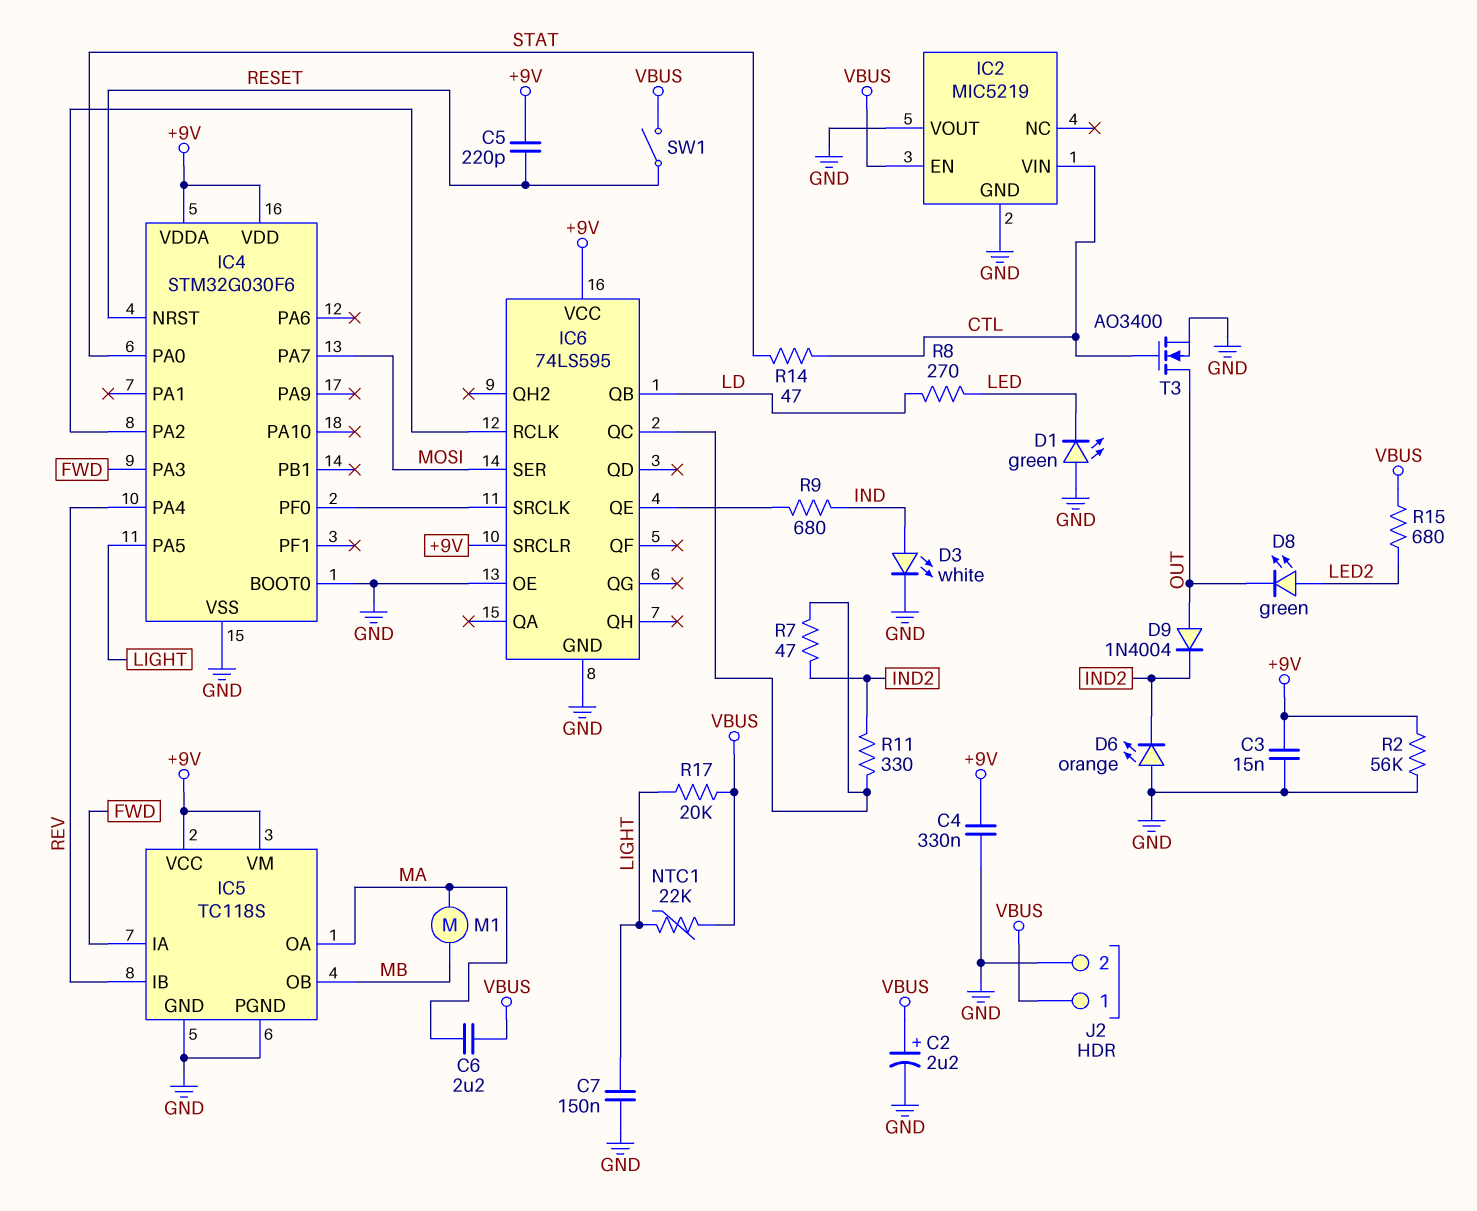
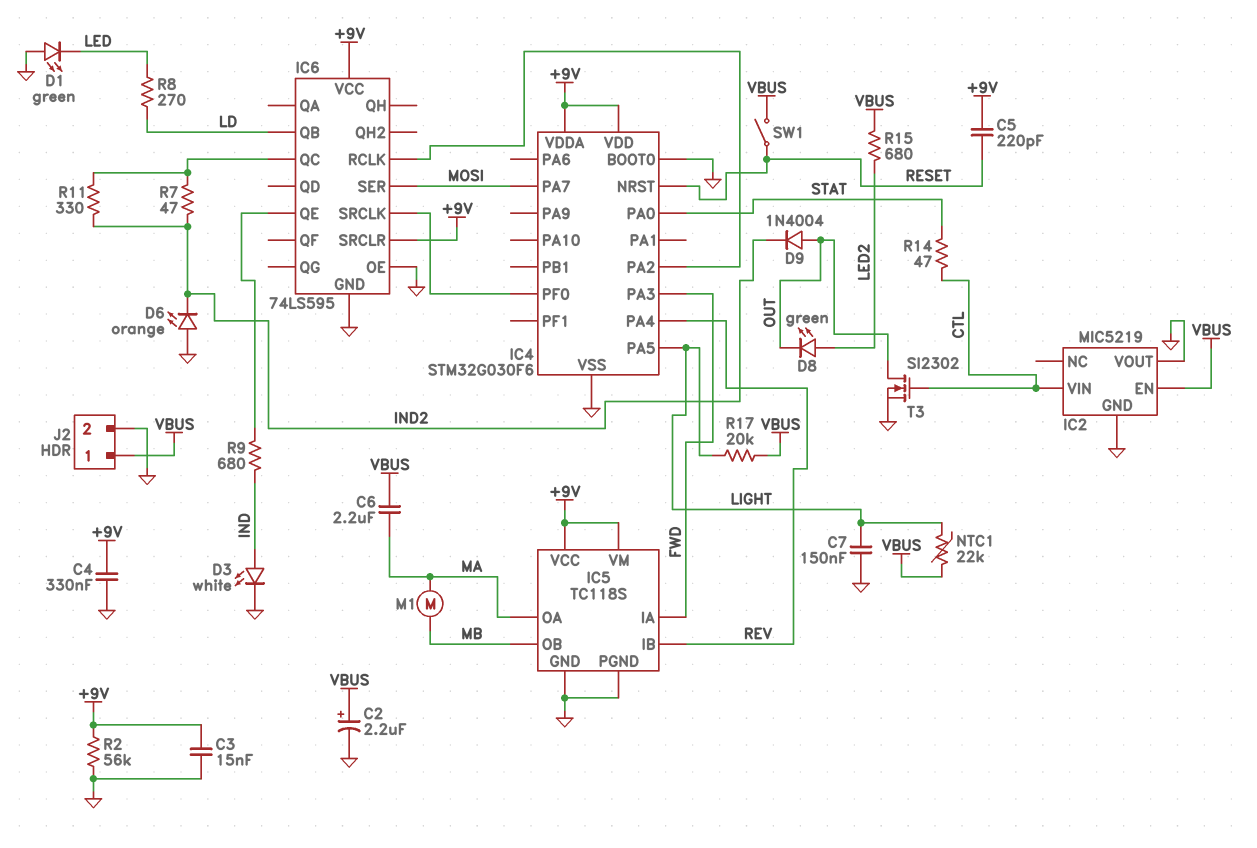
T3: NMOS AO3400 (G CTL, D OUT, S GND) -> NMOS SI2302 (G CTL, D OUT, S GND)

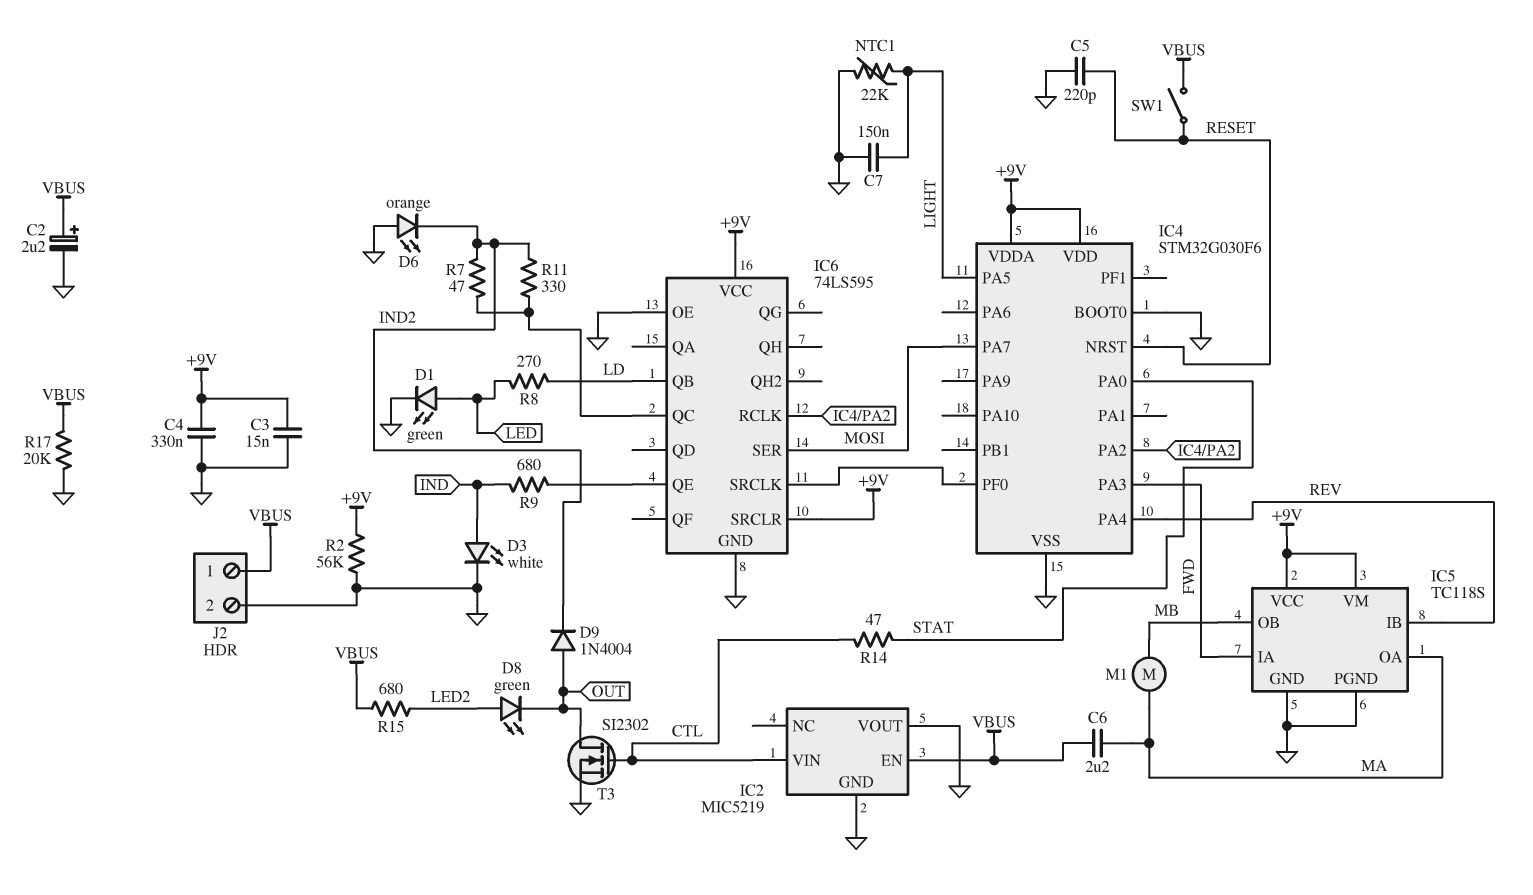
C5: 220pF (+9V, RESET) -> 220pF (GND, RESET)
D1: LED green (A GND, K LED) -> LED green (A LED, K GND)
NTC1: 22k (LIGHT, VBUS) -> 22k (GND, LIGHT)
R17: 20k (LIGHT, VBUS) -> 20k (GND, VBUS)

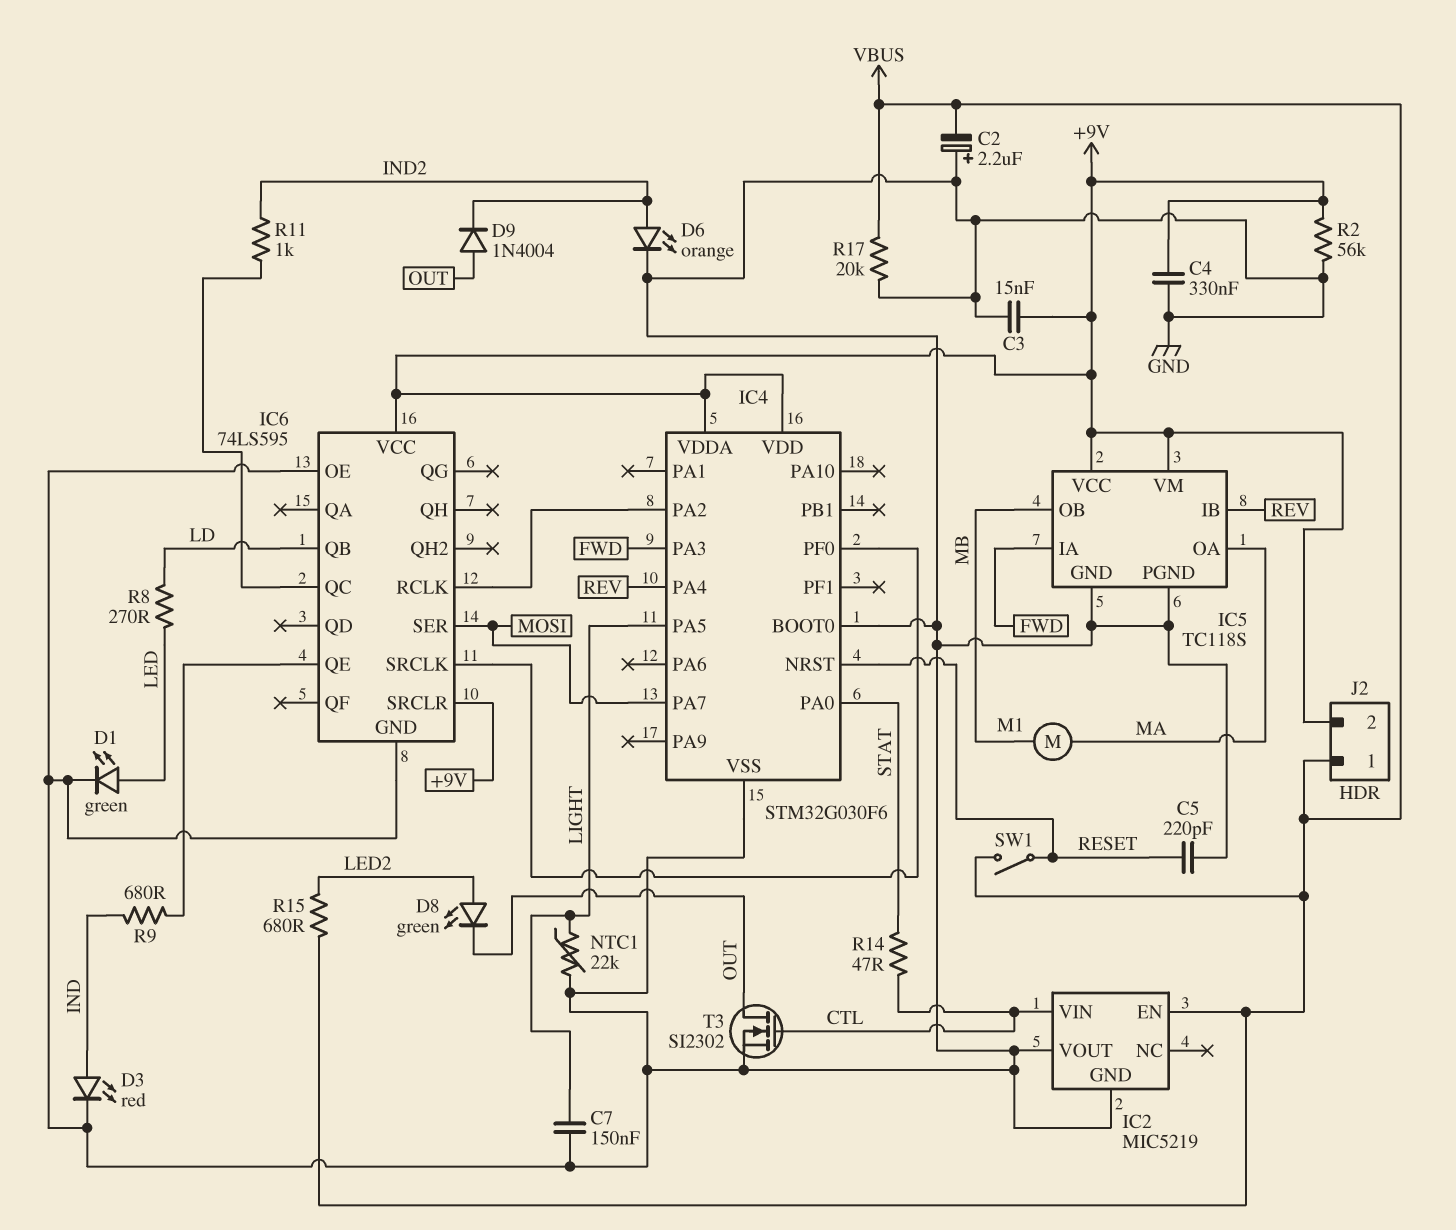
C2: 2.2uF (plus VBUS, minus GND) -> 2.2uF (plus GND, minus VBUS)
C6: 2.2uF (MA, VBUS) -> none
D3: LED white (A IND, K GND) -> LED red (A IND, K GND)
D6: LED orange (A GND, K IND2) -> LED orange (A IND2, K GND)
J2 pin 2: GND -> +9V
R7: 47 (IC6/QC, IND2) -> none
R11: 330 (IC6/QC, IND2) -> 1k (IC6/QC, IND2)

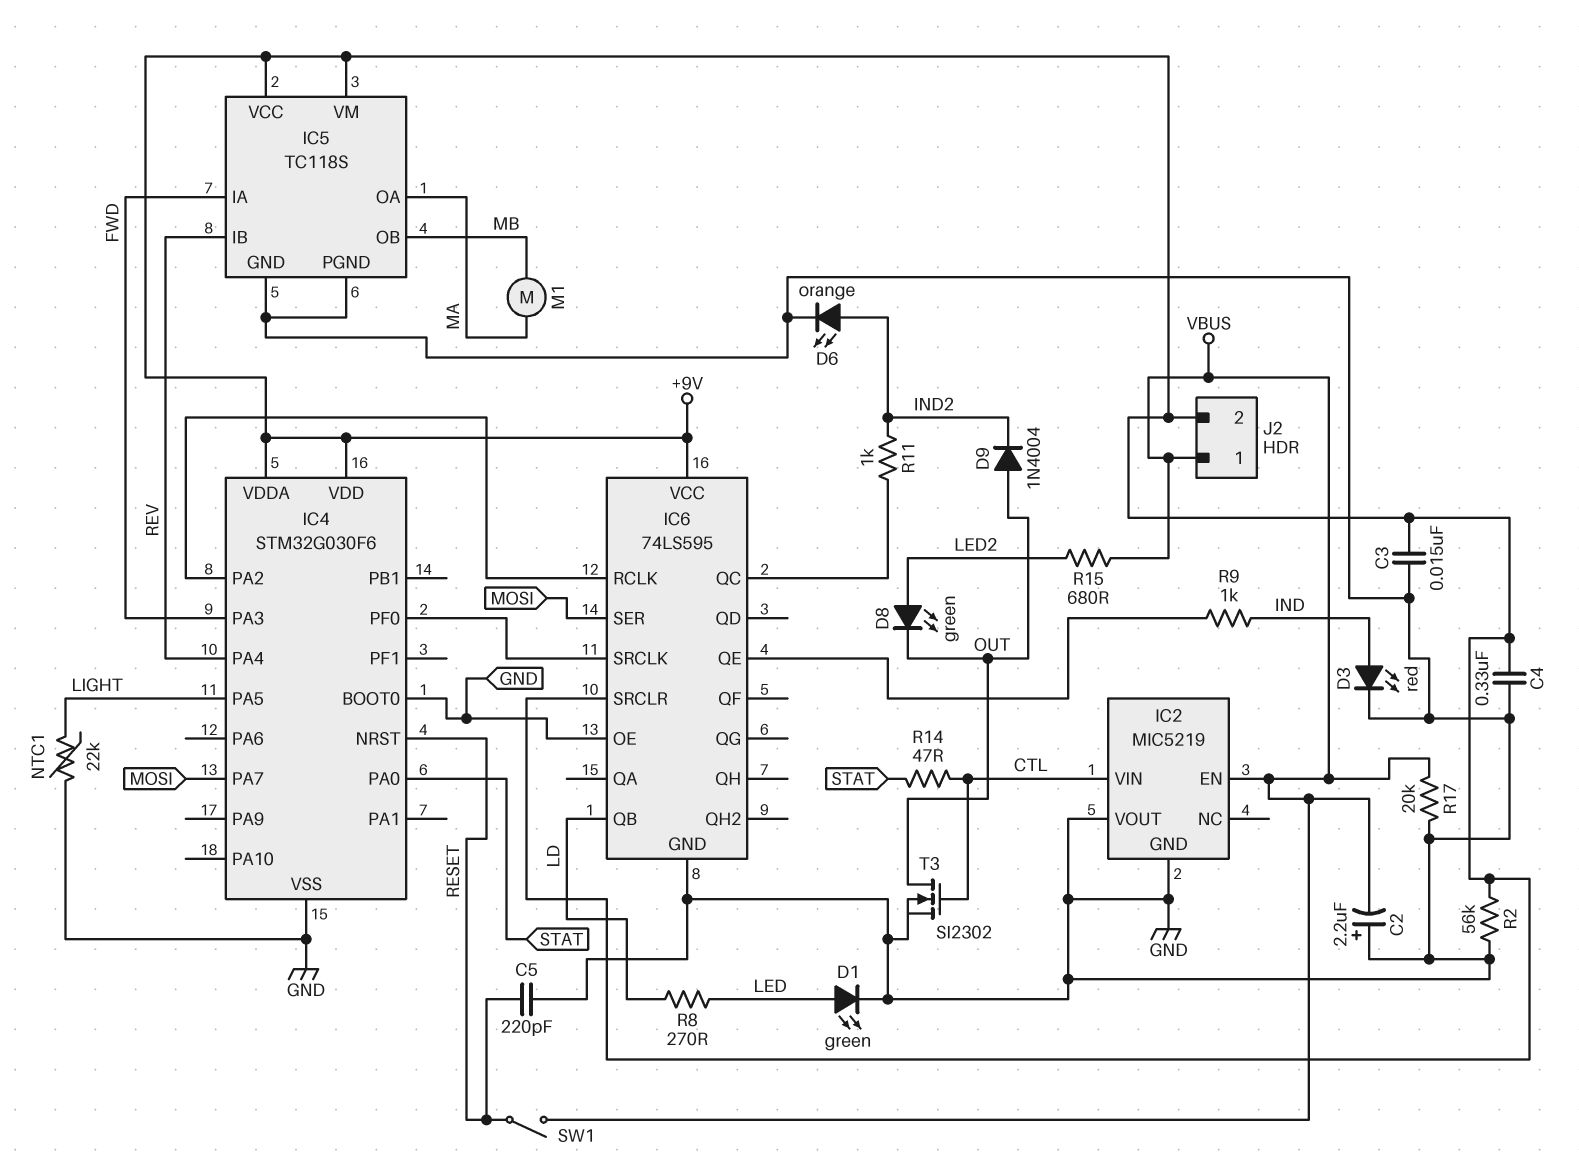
C7: 150nF (GND, LIGHT) -> none
R9: 680 (IC6/QE, IND) -> 1k (IC6/QE, IND)

